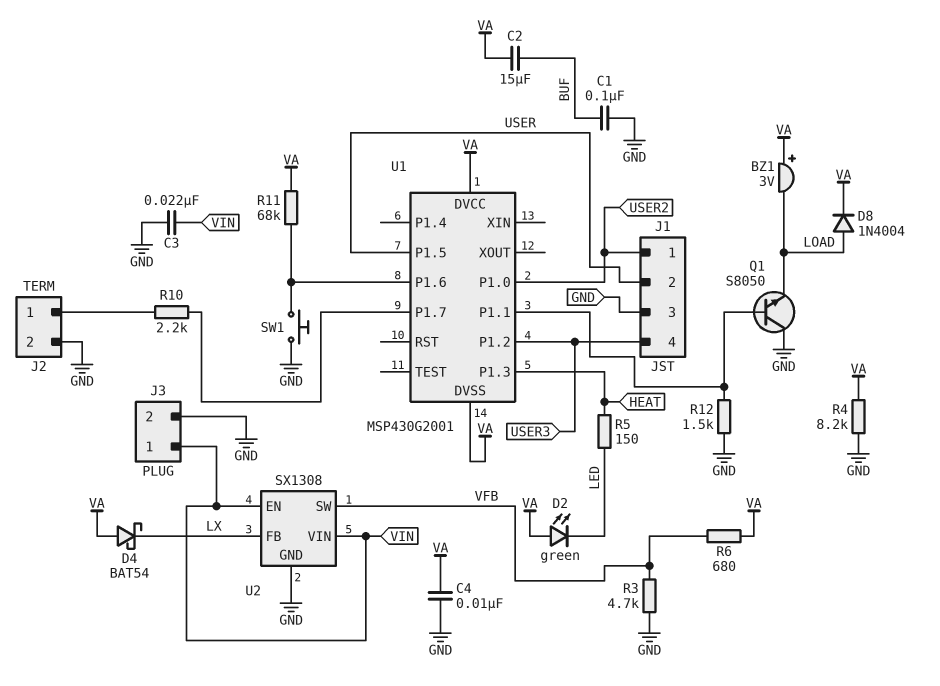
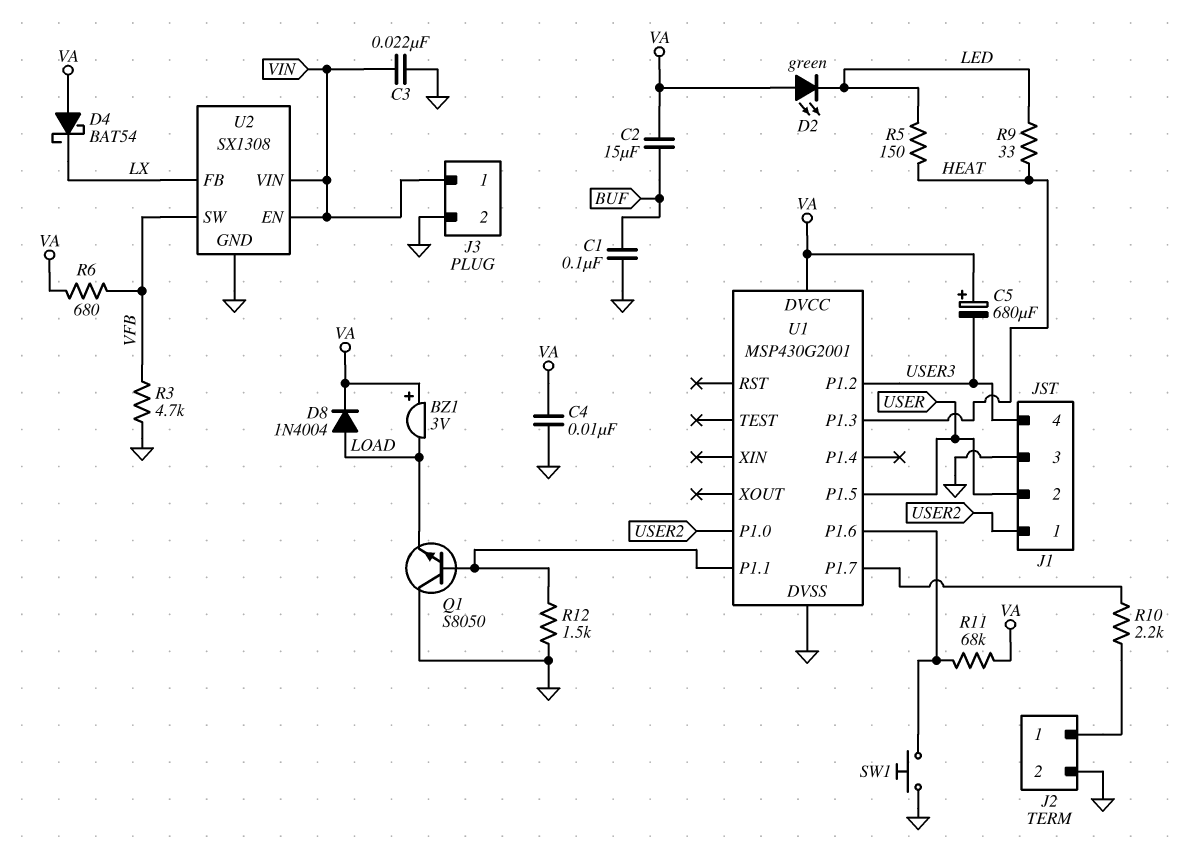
C5: none -> 680uF (plus VA, minus USER3)
R4: 8.2k (GND, VA) -> none
R9: none -> 33 (HEAT, LED)
U1 pin DVSS: VA -> GND

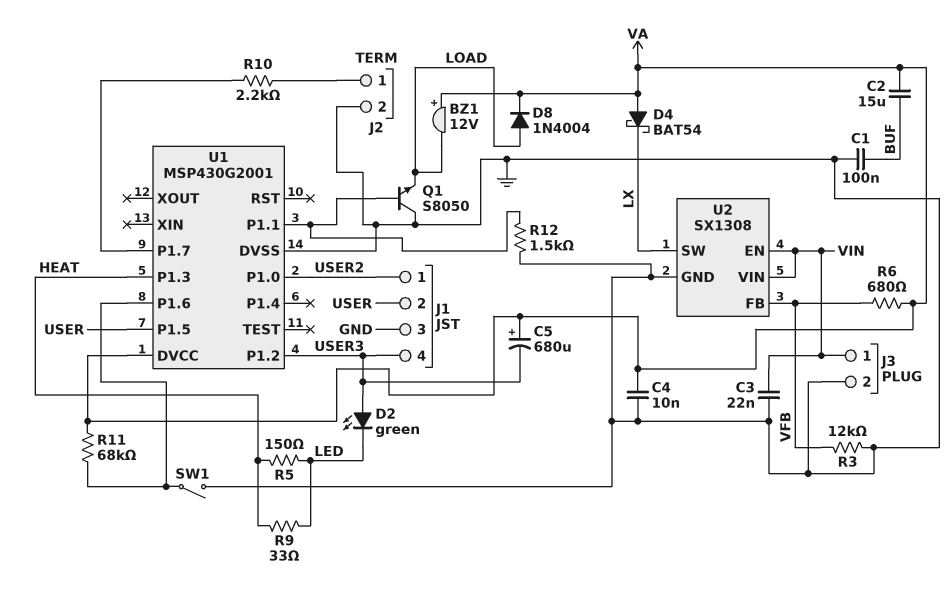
BZ1: buzzer 3V (plus VA, minus LOAD) -> buzzer 12V (plus VA, minus LOAD)
D2: LED green (A VA, K LED) -> LED green (A USER3, K LED)
R3: 4.7k (GND, VFB) -> 12k (GND, VFB)
SW1: button (GND, U1/P1.6) -> switch (GND, U1/P1.6)
U2 pin FB: LX -> VFB
U2 pin SW: VFB -> LX

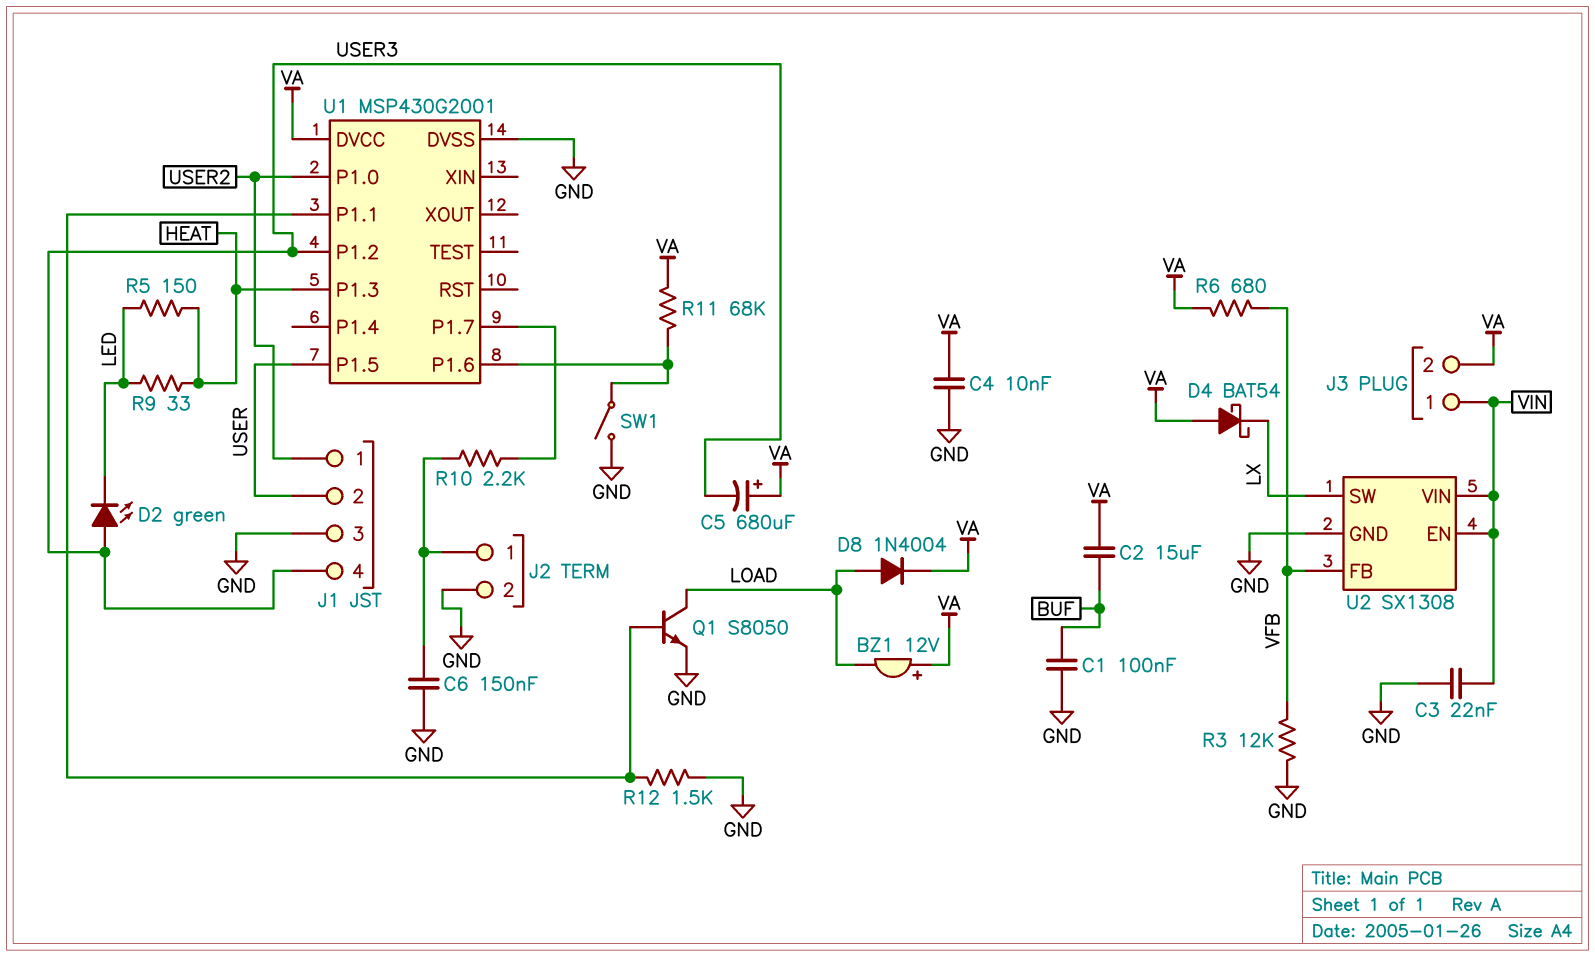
C6: none -> 150nF (GND, J2/1)
J3 pin 2: GND -> VA
Q1: NPN S8050 (B U1/P1.1, C GND, E LOAD) -> NPN S8050 (B U1/P1.1, C LOAD, E GND)

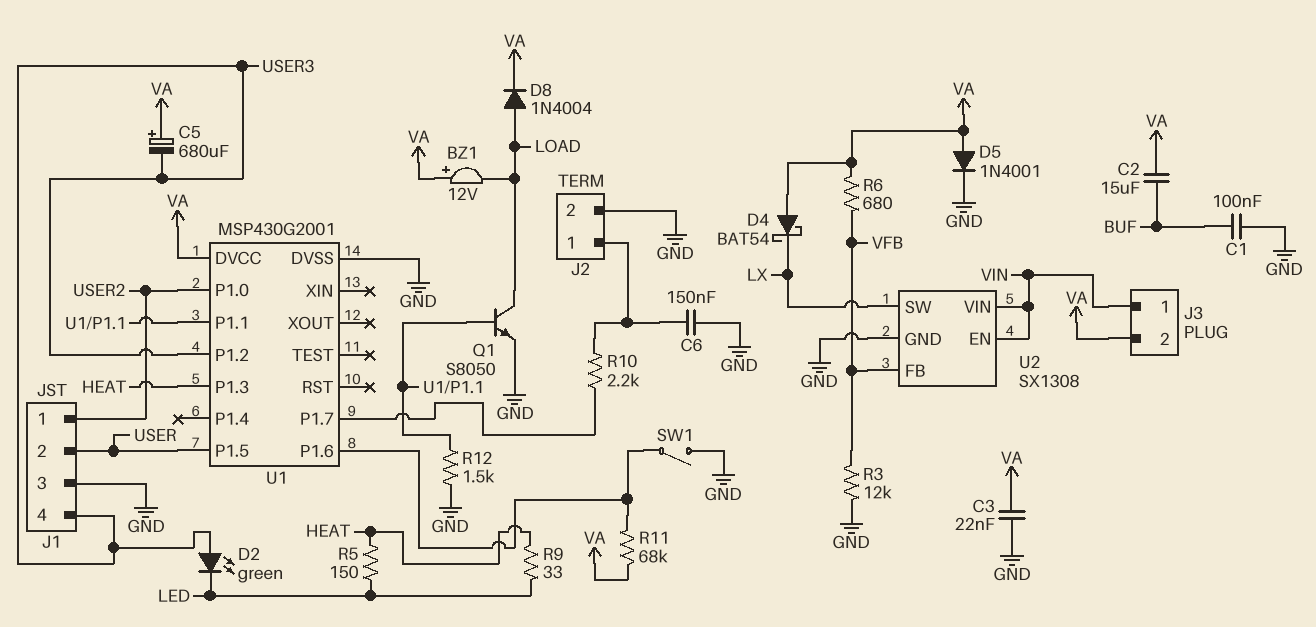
C3: 22nF (GND, VIN) -> 22nF (GND, VA)
C4: 10nF (GND, VA) -> none
D5: none -> diode 1N4001 (A VA, K GND)

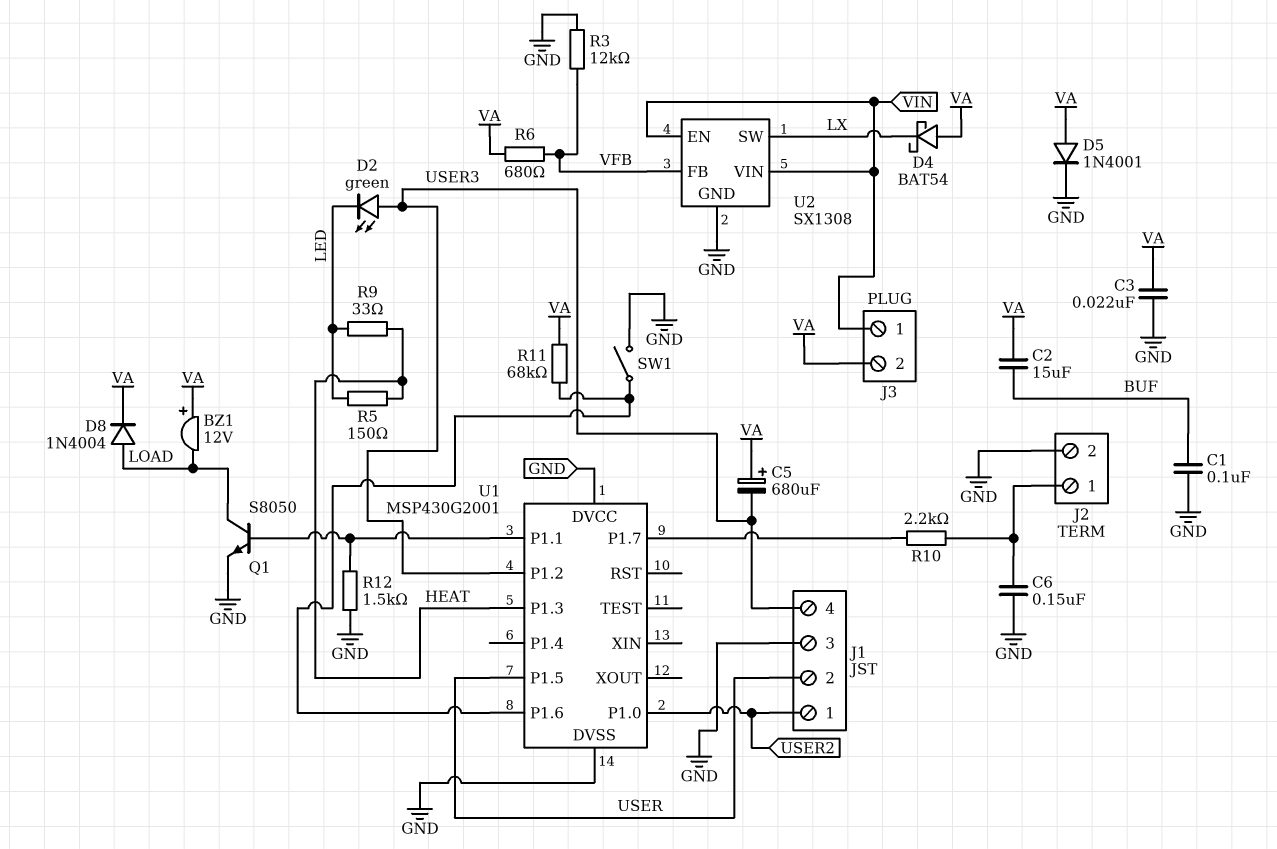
U1 pin DVCC: VA -> GND

